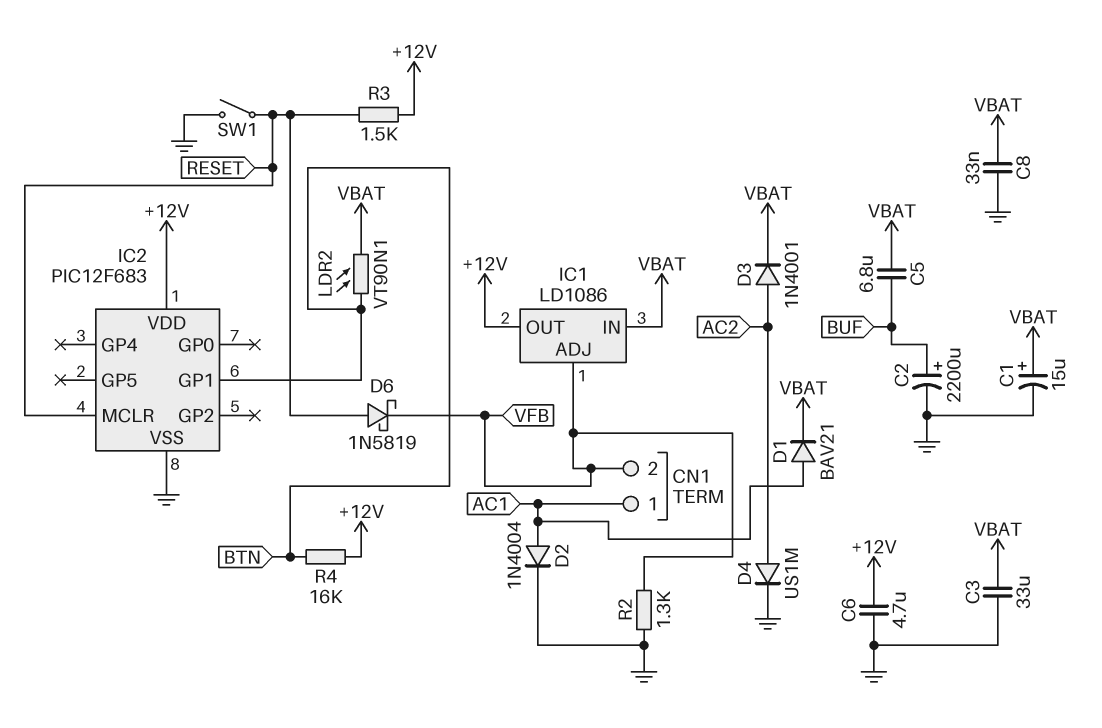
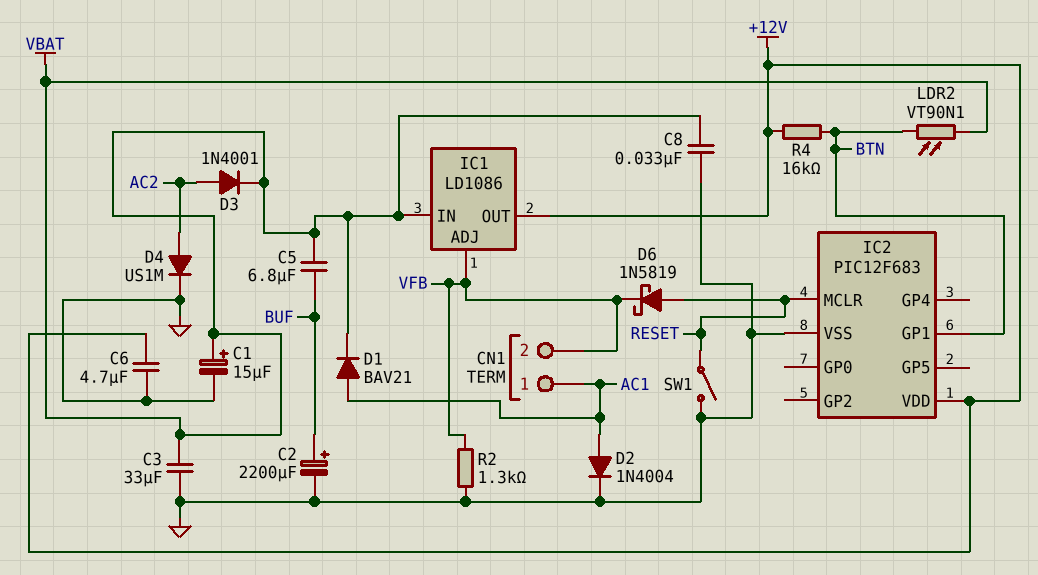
R3: 1.5k (+12V, RESET) -> none

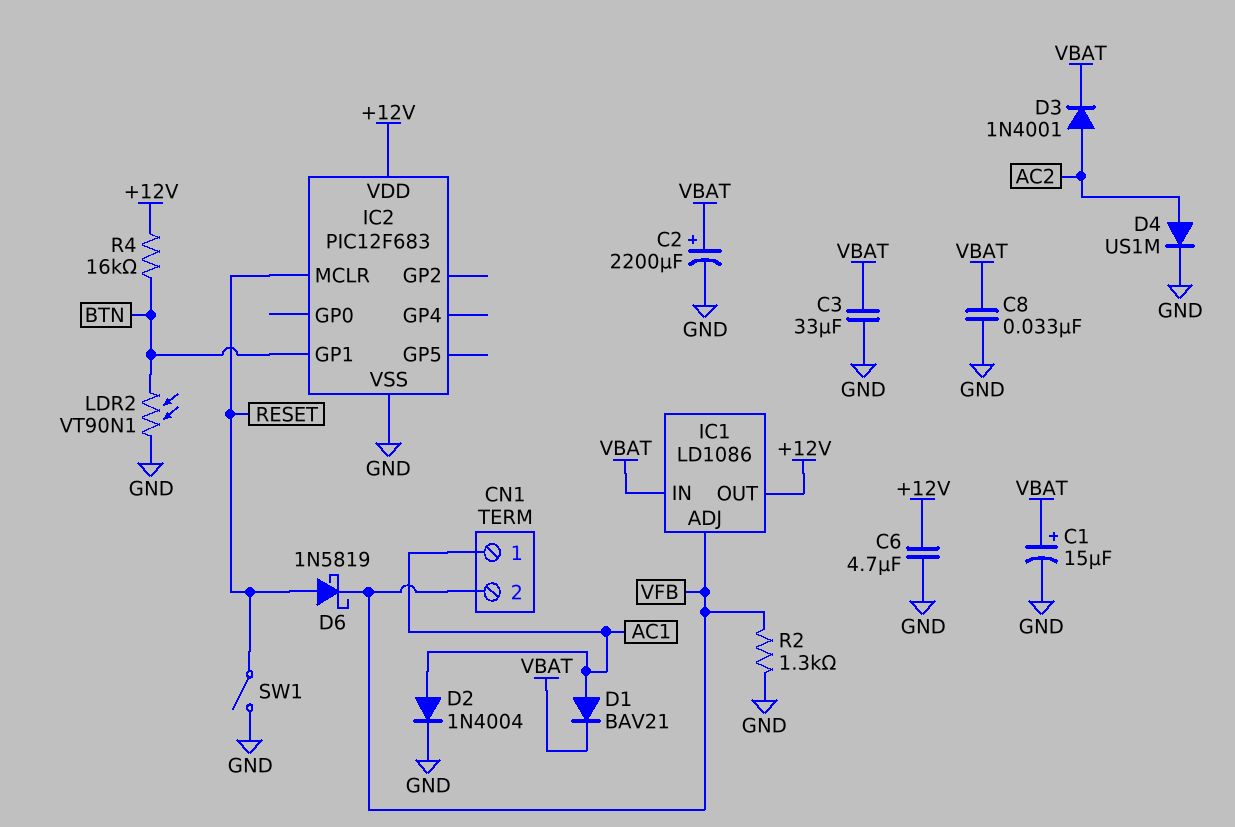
C2: 2200uF (plus BUF, minus GND) -> 2200uF (plus VBAT, minus GND)
C5: 6.8uF (BUF, VBAT) -> none
LDR2: VT90N1 (BTN, VBAT) -> VT90N1 (BTN, GND)

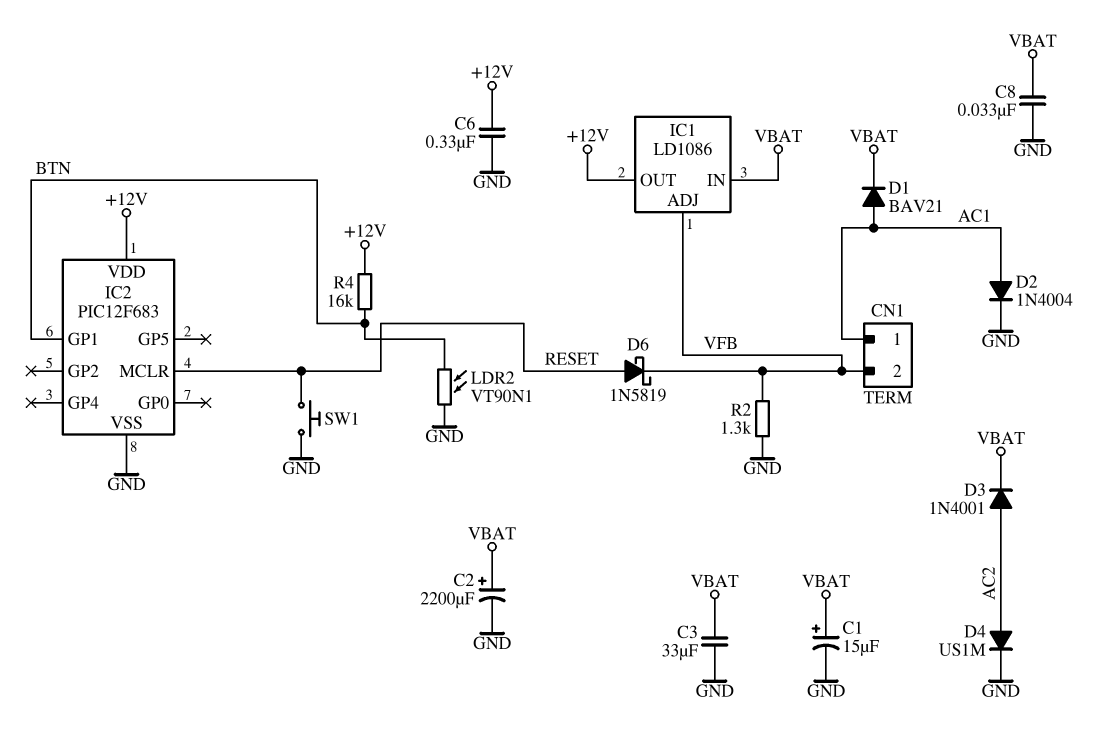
C6: 4.7uF (+12V, GND) -> 330nF (+12V, GND)
SW1: switch (GND, RESET) -> button (GND, RESET)

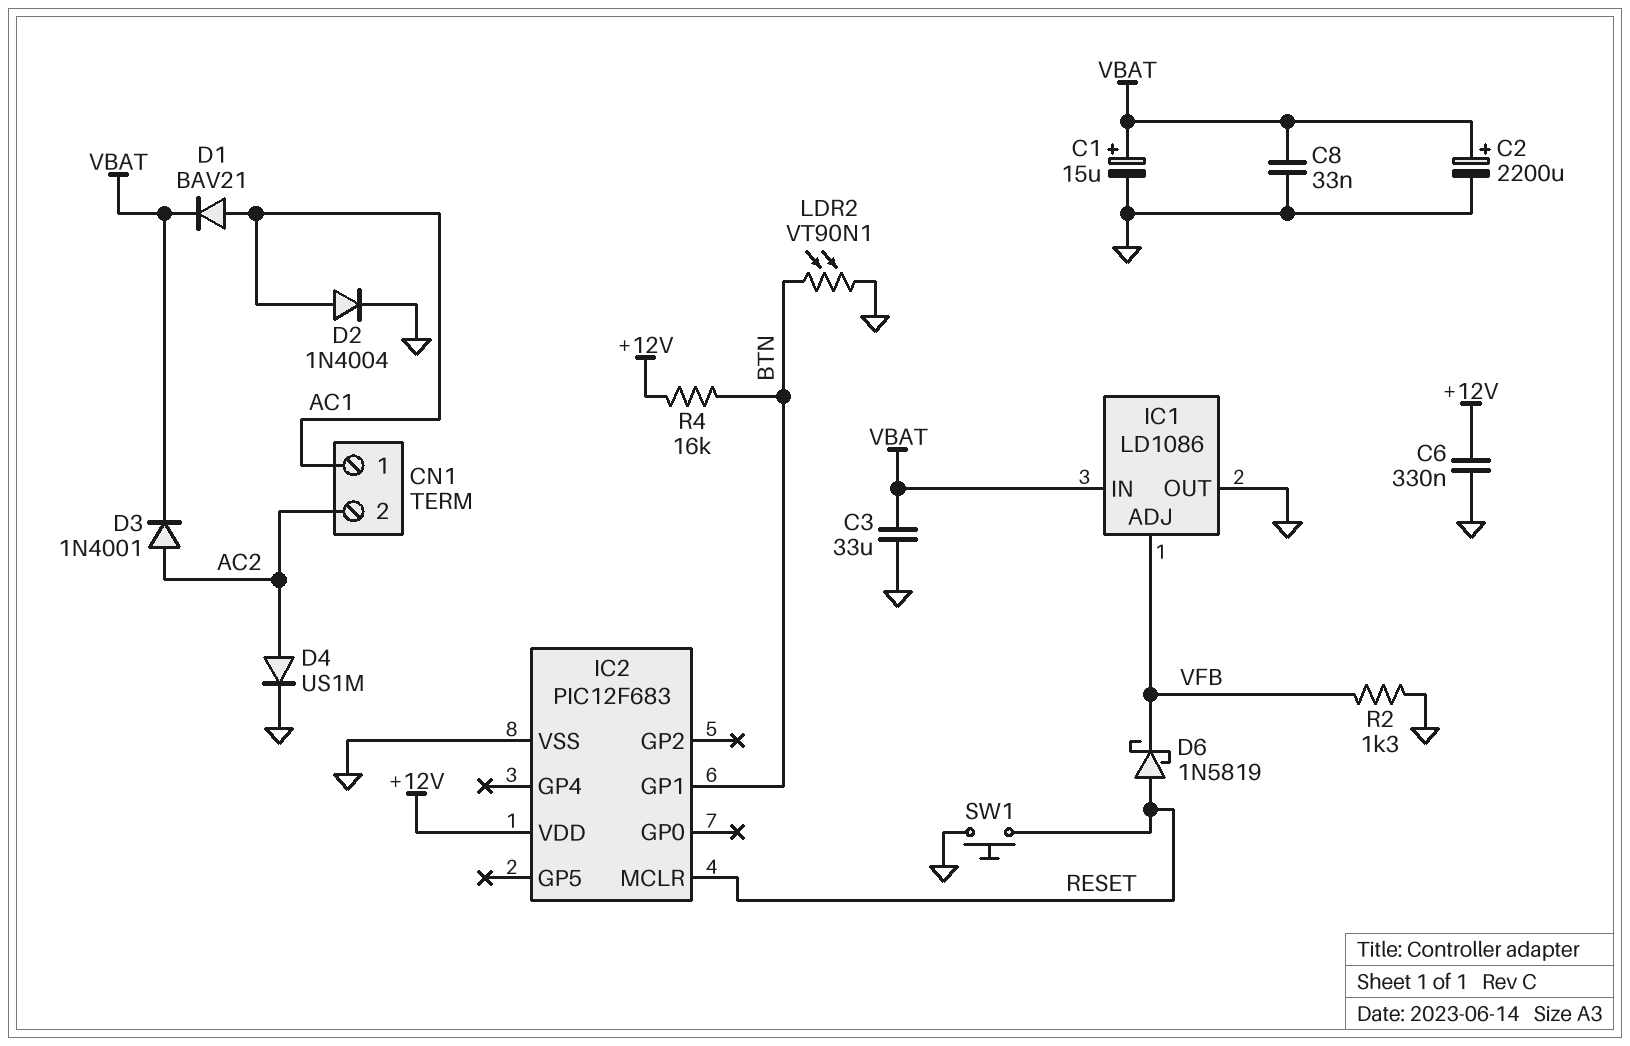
CN1 pin 2: VFB -> AC2
IC1 pin OUT: +12V -> GND

